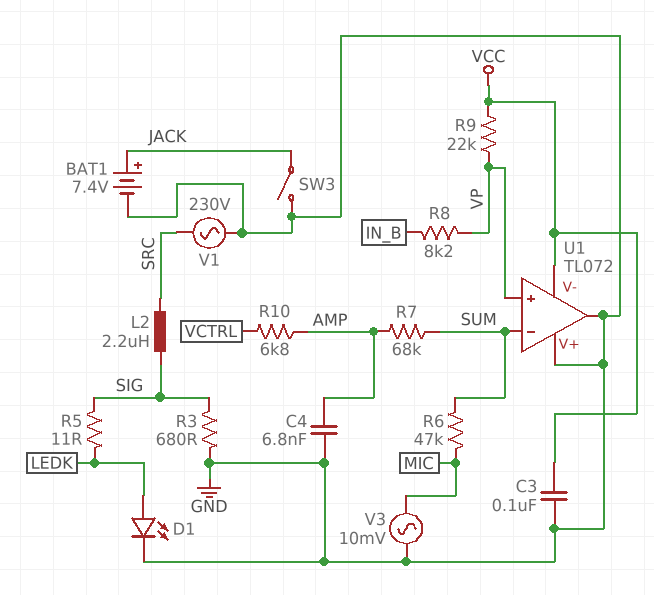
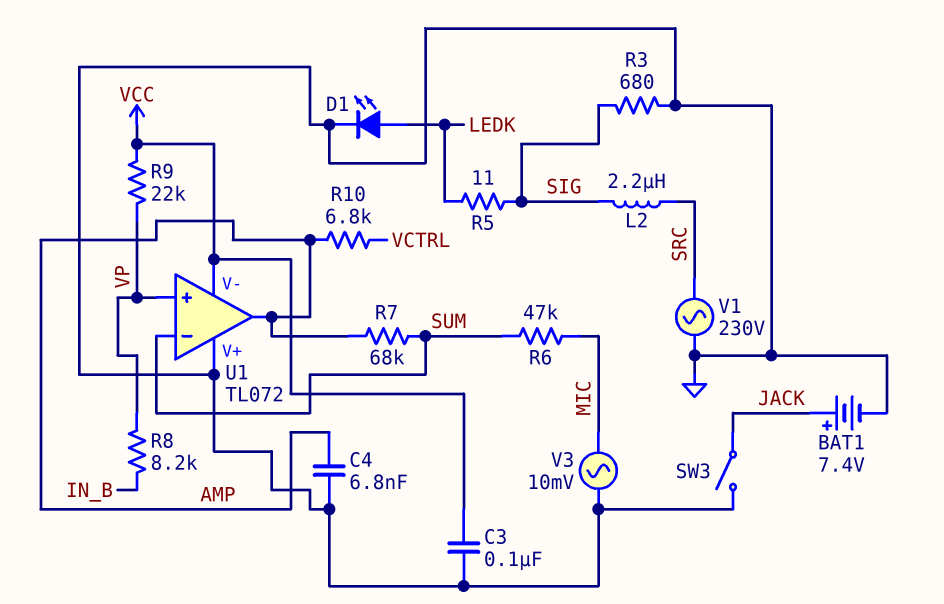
U1 pin out: GND -> AMP

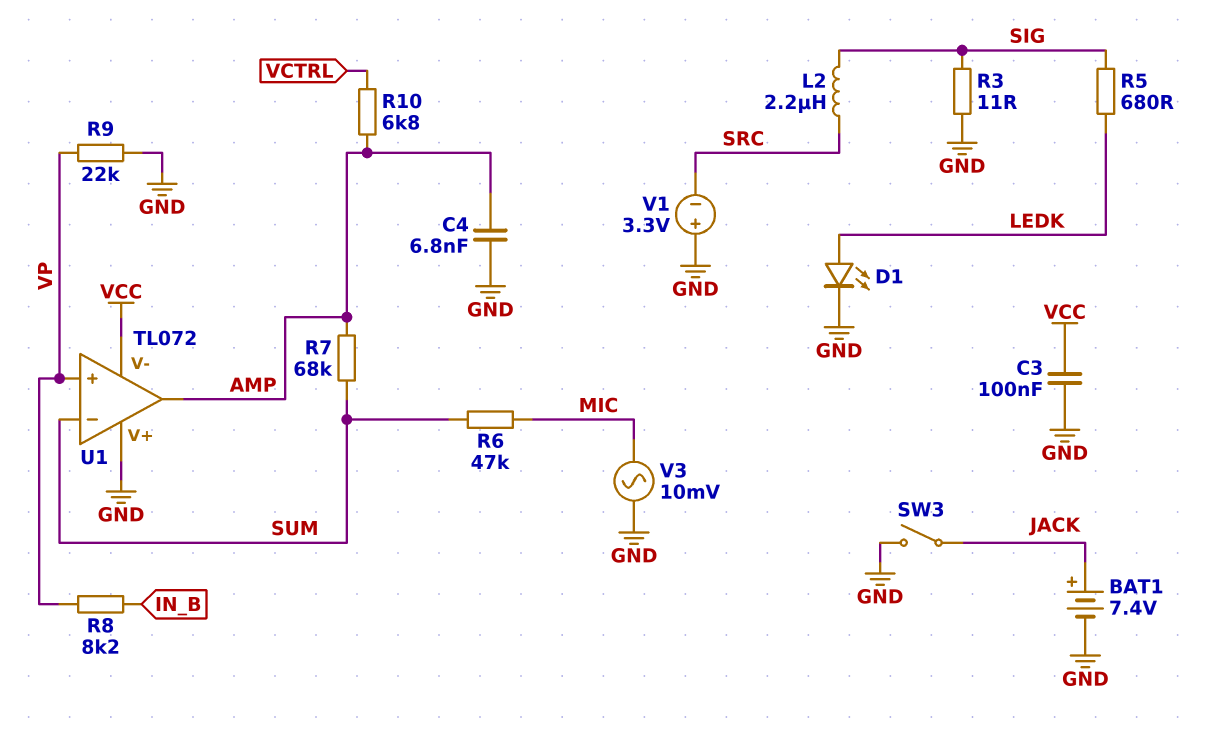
R3: 680 (GND, SIG) -> 11 (GND, SIG)
R5: 11 (LEDK, SIG) -> 680 (LEDK, SIG)
R9: 22k (VCC, VP) -> 22k (GND, VP)
V1: AC 230V (GND, SRC) -> 3.3V (plus GND, minus SRC)

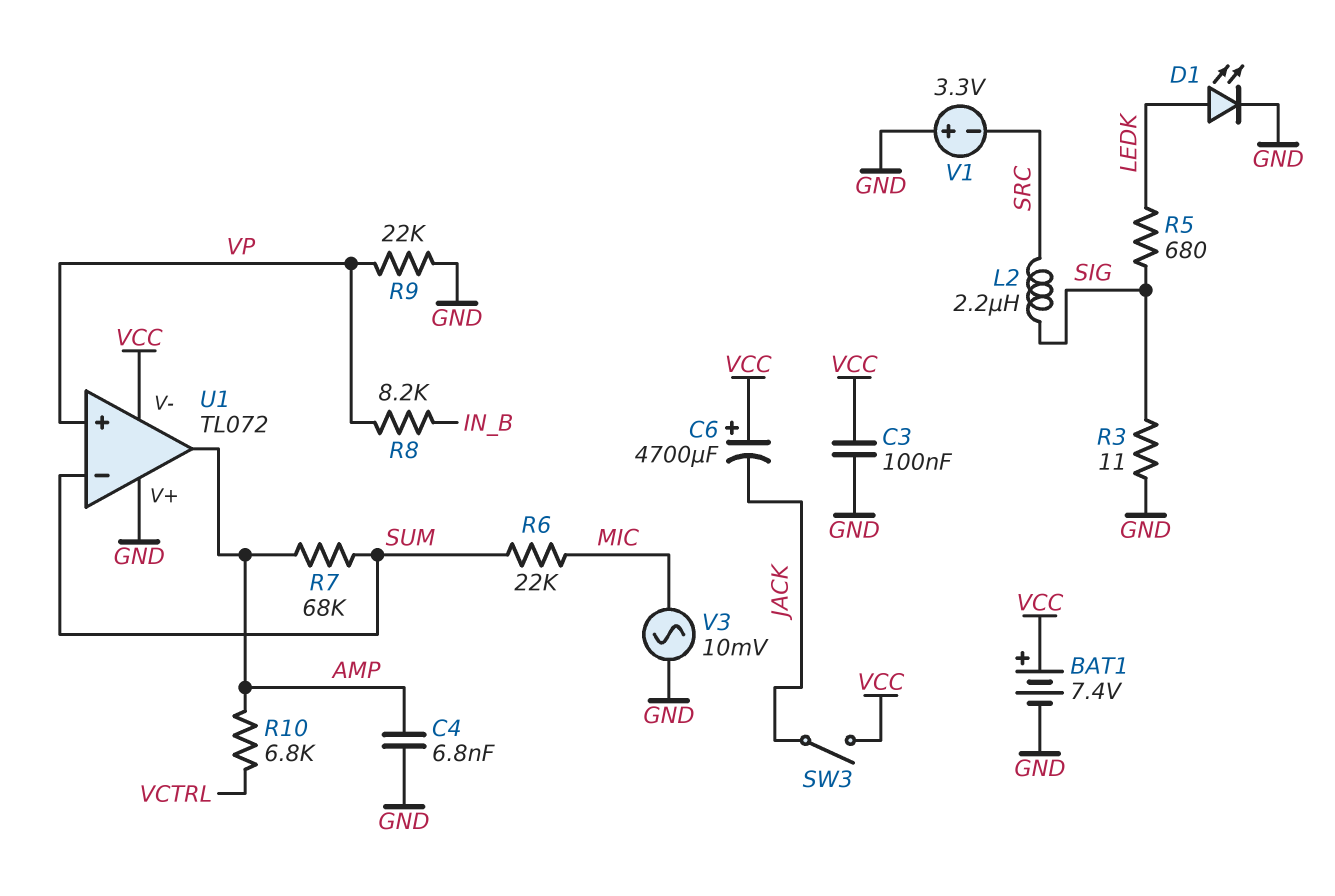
BAT1: 7.4V (plus JACK, minus GND) -> 7.4V (plus VCC, minus GND)
C6: none -> 4700uF (plus VCC, minus JACK)
R6: 47k (MIC, SUM) -> 22k (MIC, SUM)
SW3: switch (GND, JACK) -> switch (JACK, VCC)

